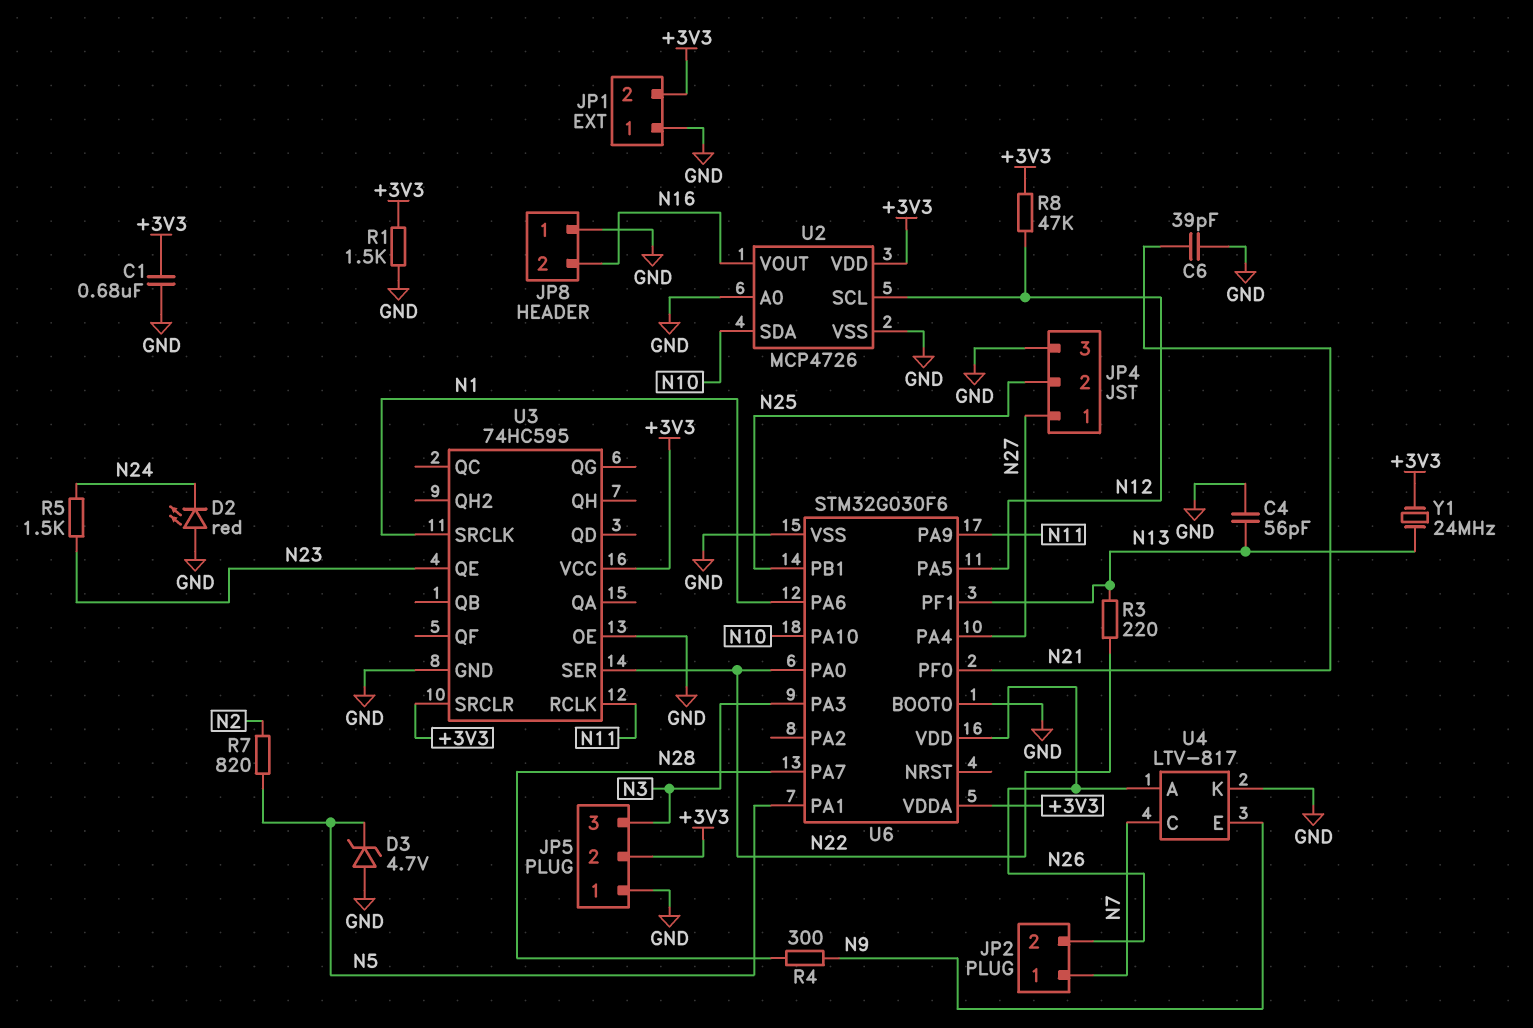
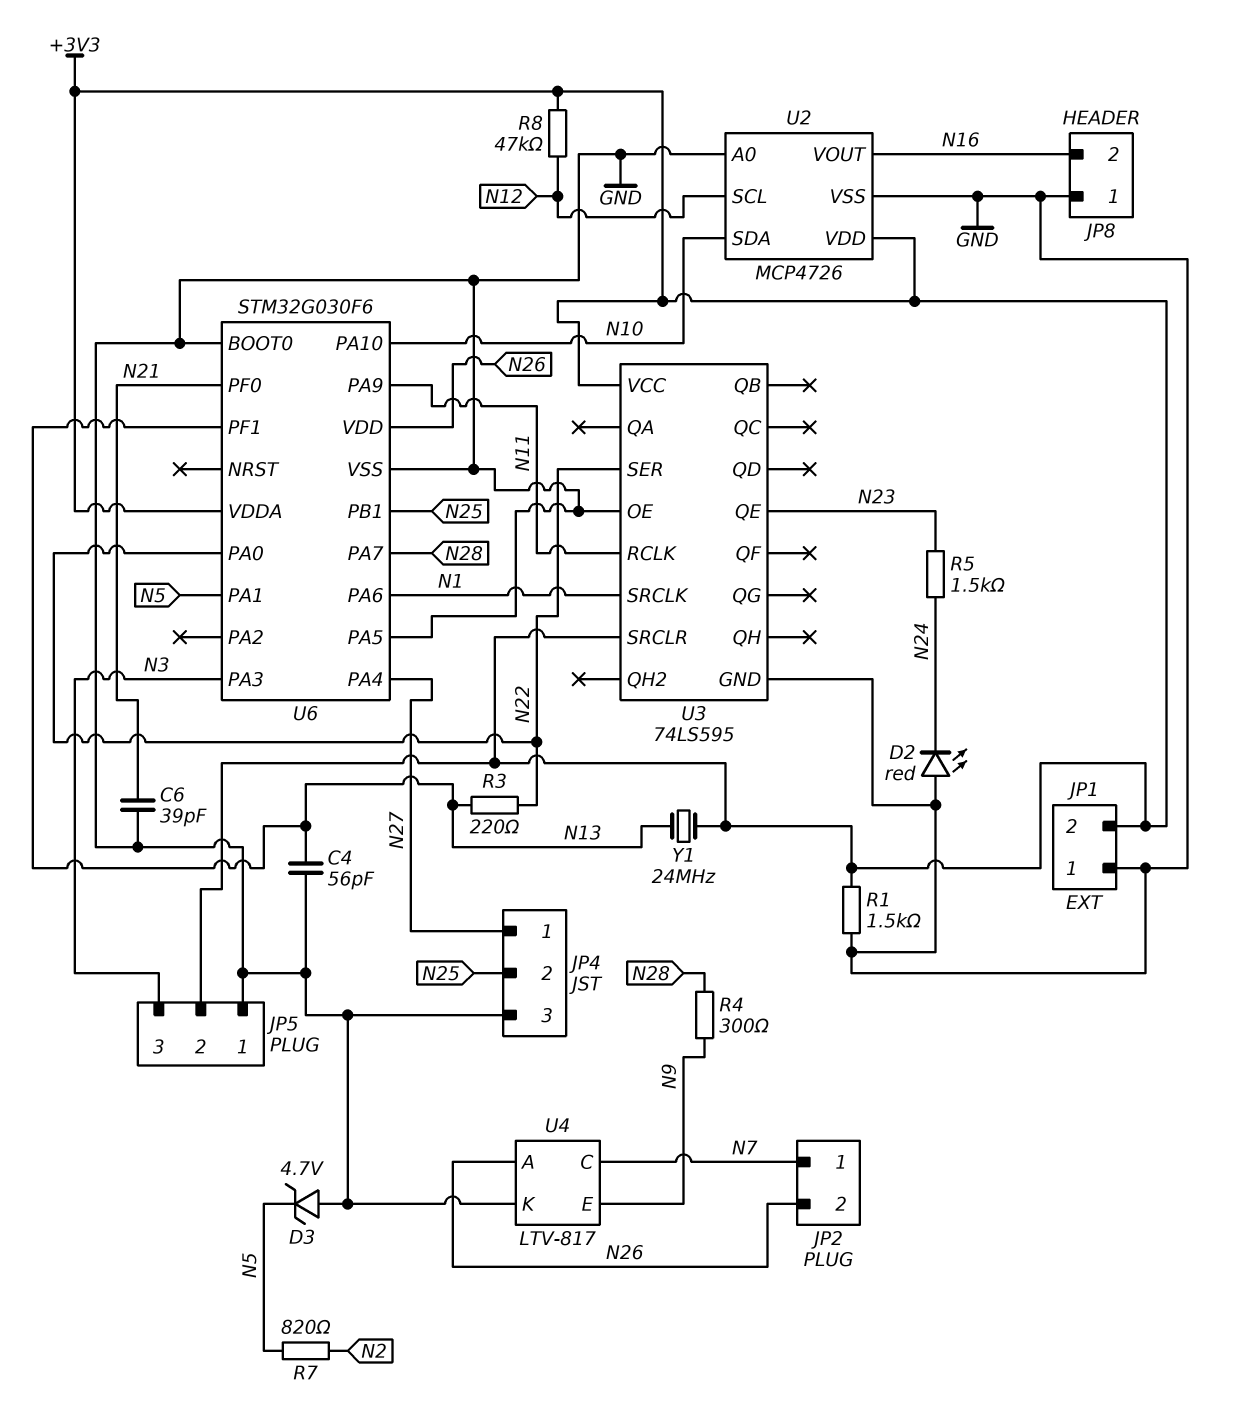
C1: 680nF (+3V3, GND) -> none
U3: 74HC595 -> 74LS595
U6 pin PA5: N12 -> GND

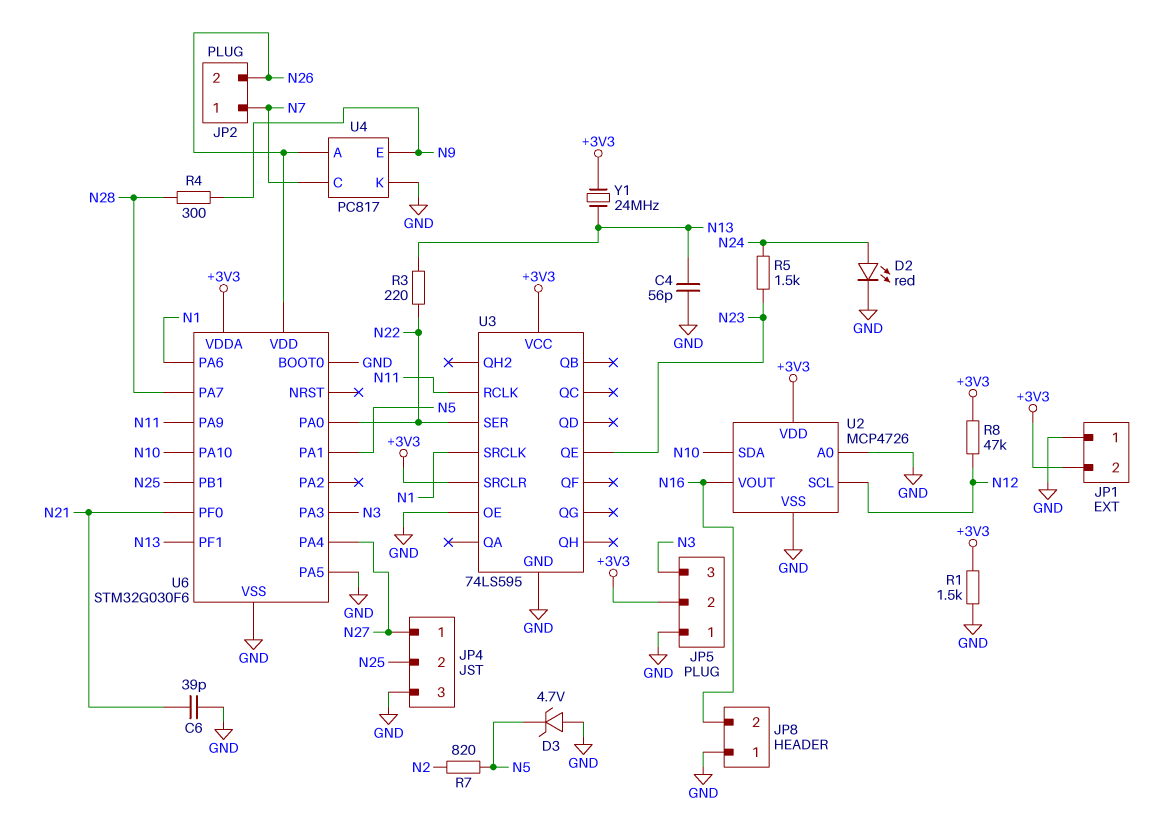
D2: LED red (A GND, K N24) -> LED red (A N24, K GND)
U4: LTV-817 -> PC817

